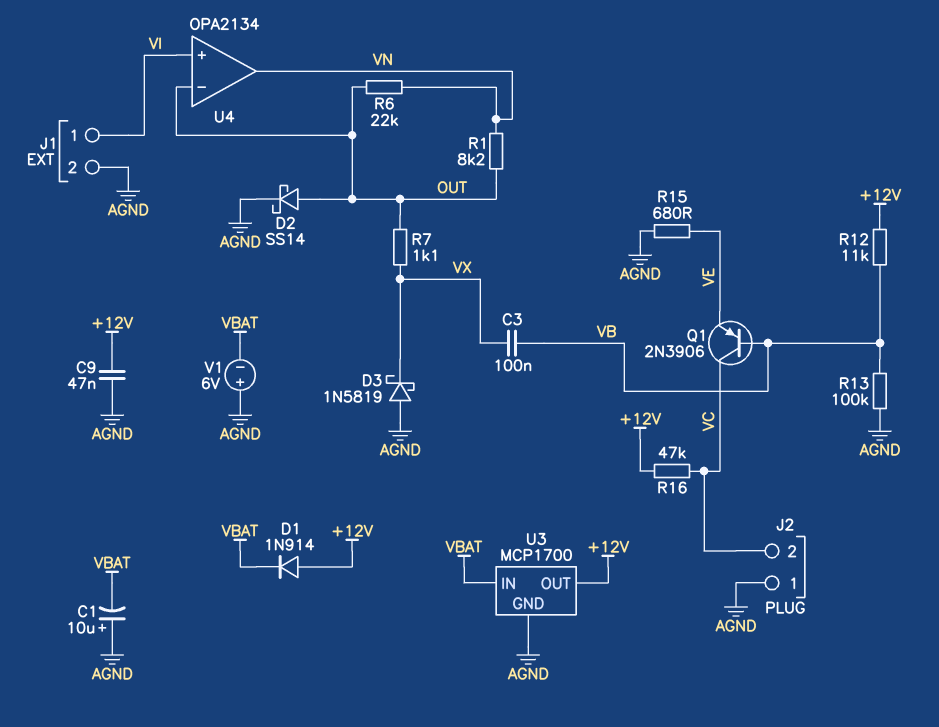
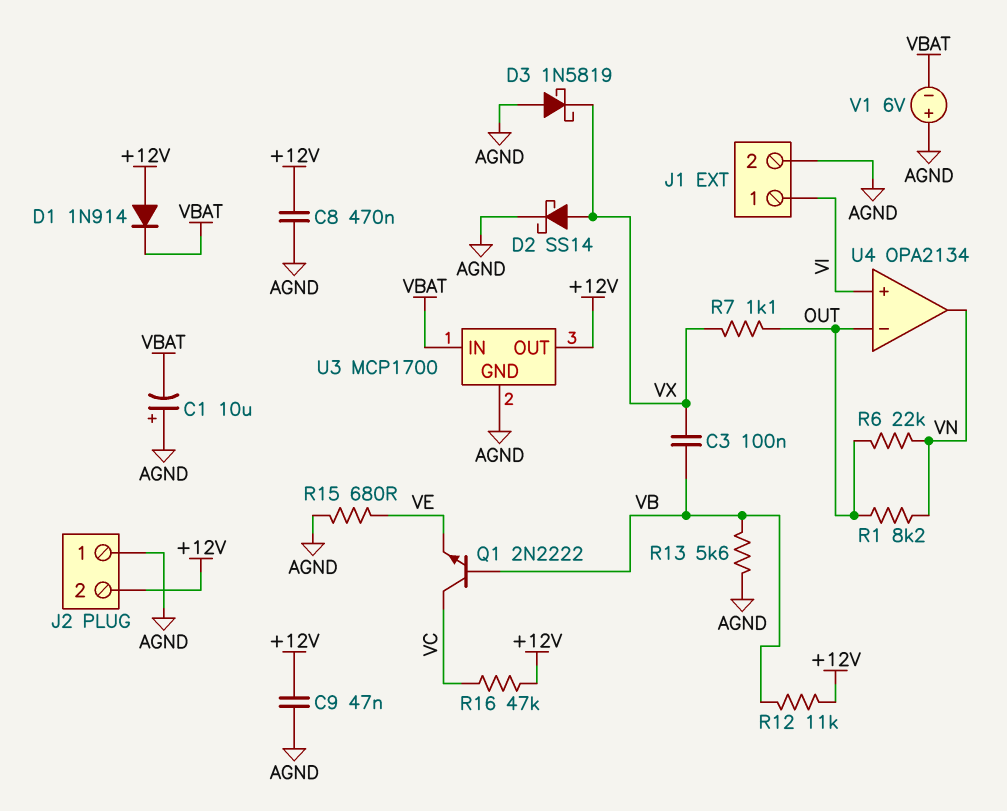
C8: none -> 470nF (+12V, AGND)
D2: schottky SS14 (A OUT, K AGND) -> schottky SS14 (A VX, K AGND)
J2 pin 2: VC -> +12V
Q1: PNP 2N3906 (B VB, C VC, E VE) -> NPN 2N2222 (B VB, C VC, E VE)
R13: 100k (AGND, VB) -> 5.6k (AGND, VB)

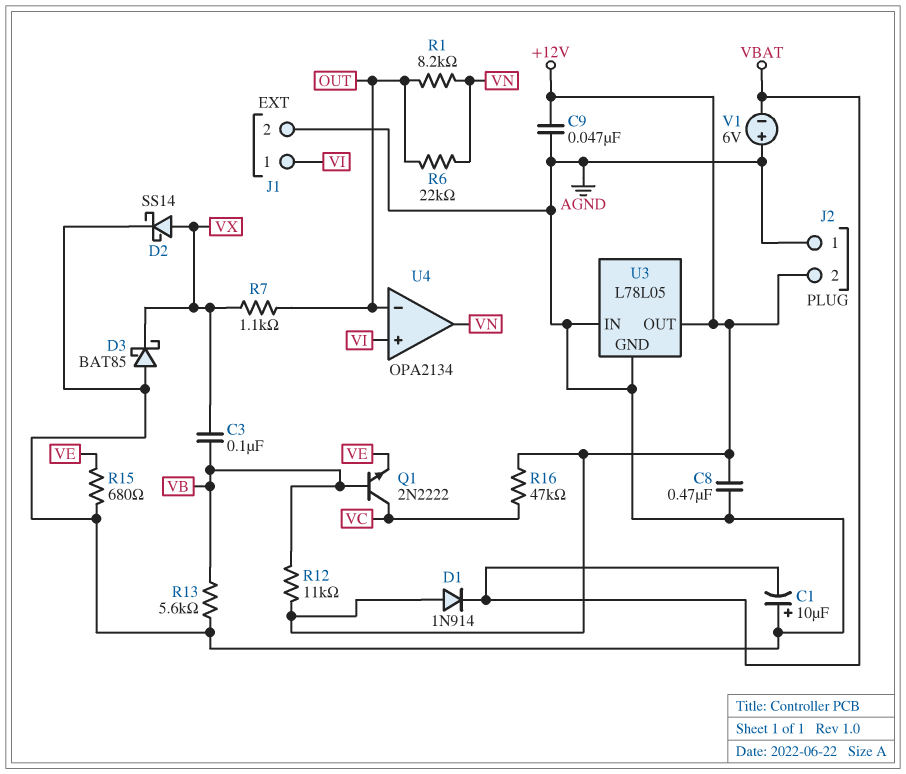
D3: schottky 1N5819 (A AGND, K VX) -> schottky BAT85 (A AGND, K VX)
U3: MCP1700 -> L78L05
U3 pin IN: VBAT -> AGND

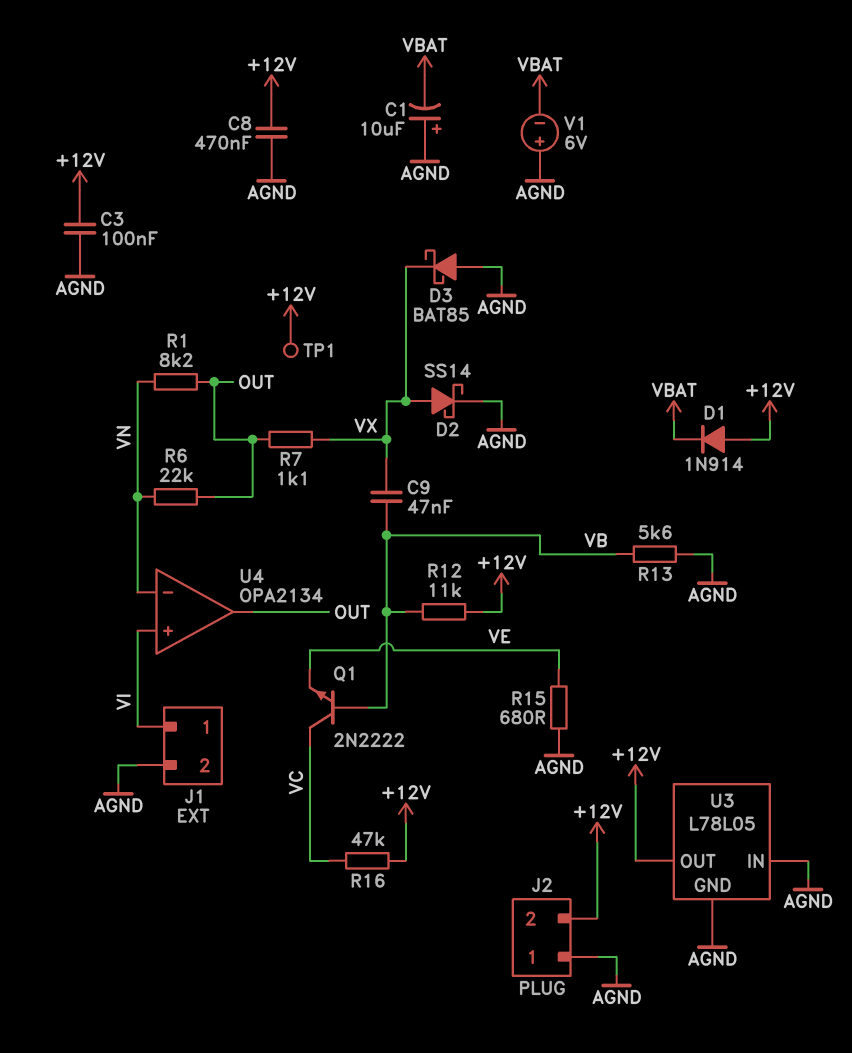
C3: 100nF (VB, VX) -> 100nF (+12V, AGND)
C9: 47nF (+12V, AGND) -> 47nF (VB, VX)
TP1: none -> test point (+12V)
U4 pin in-: OUT -> VN
U4 pin out: VN -> OUT

